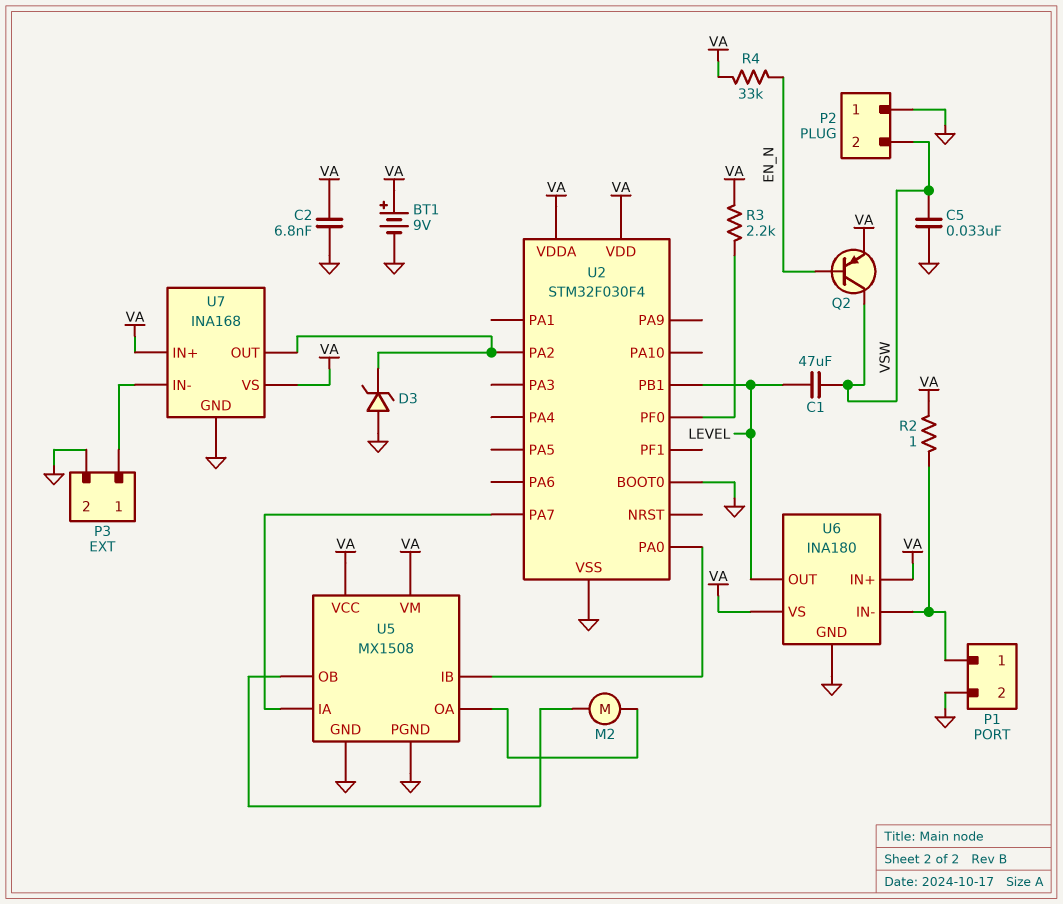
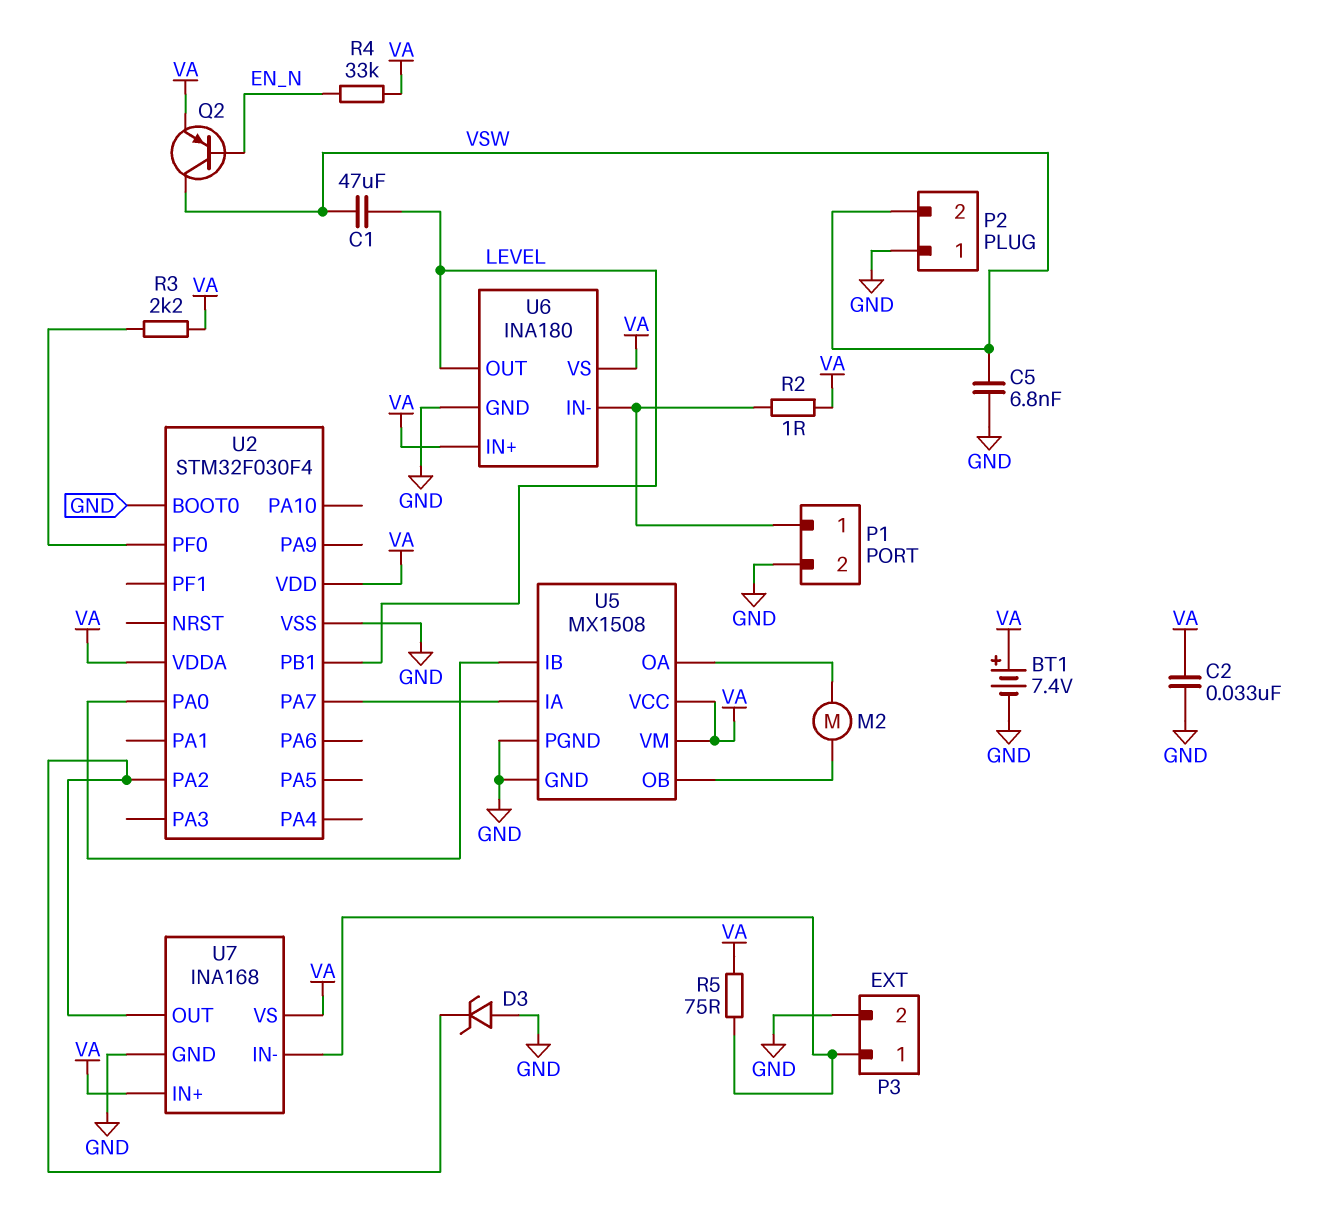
BT1: 9V (plus VA, minus GND) -> 7.4V (plus VA, minus GND)
C2: 6.8nF (GND, VA) -> 33nF (GND, VA)
C5: 33nF (GND, VSW) -> 6.8nF (GND, VSW)
R5: none -> 75 (P3/1, VA)

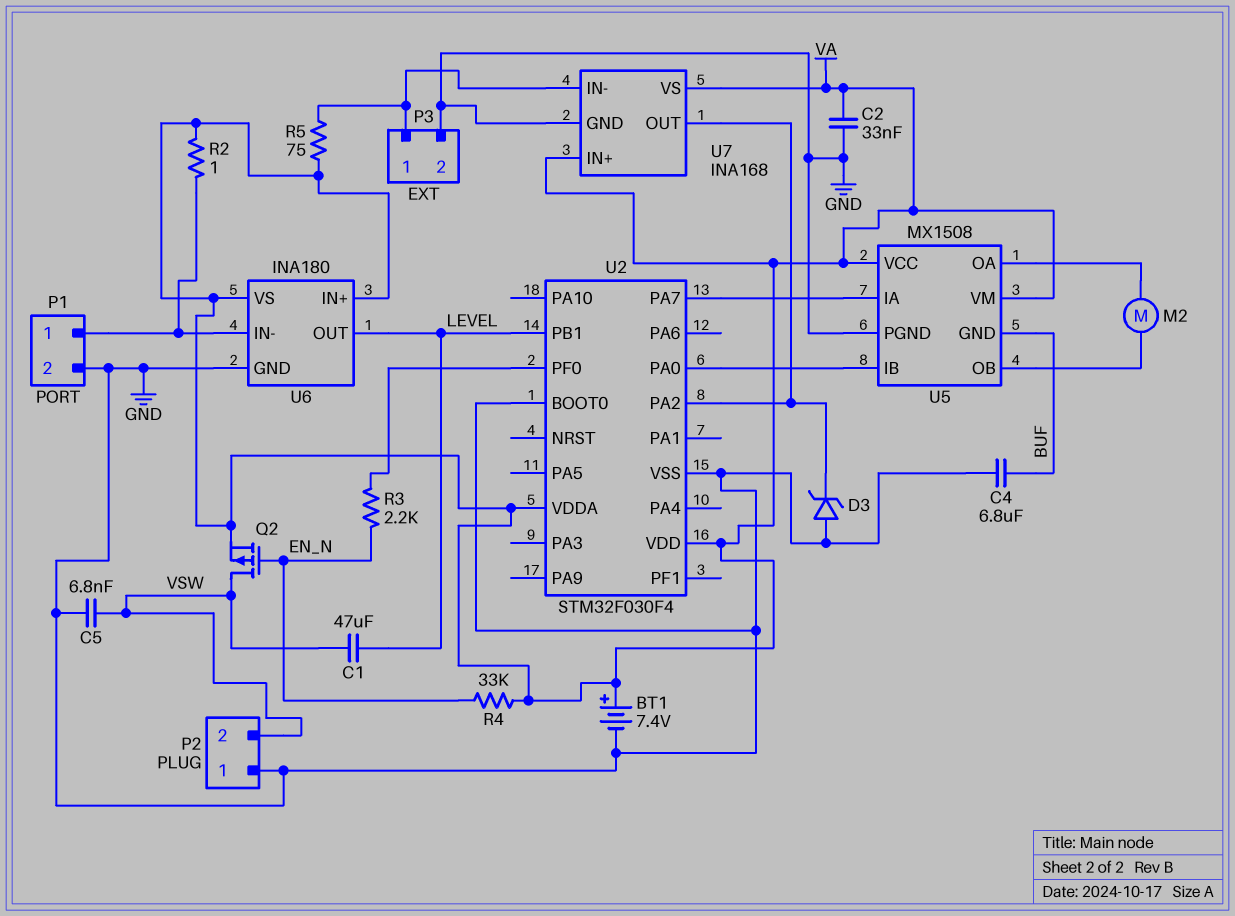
C4: none -> 6.8uF (BUF, GND)
Q2: PNP (B EN_N, C VSW, E VA) -> PMOS (G EN_N, D VSW, S VA)
R3: 2.2k (U2/PF0, VA) -> 2.2k (EN_N, U2/PF0)
U5 pin GND: GND -> BUF

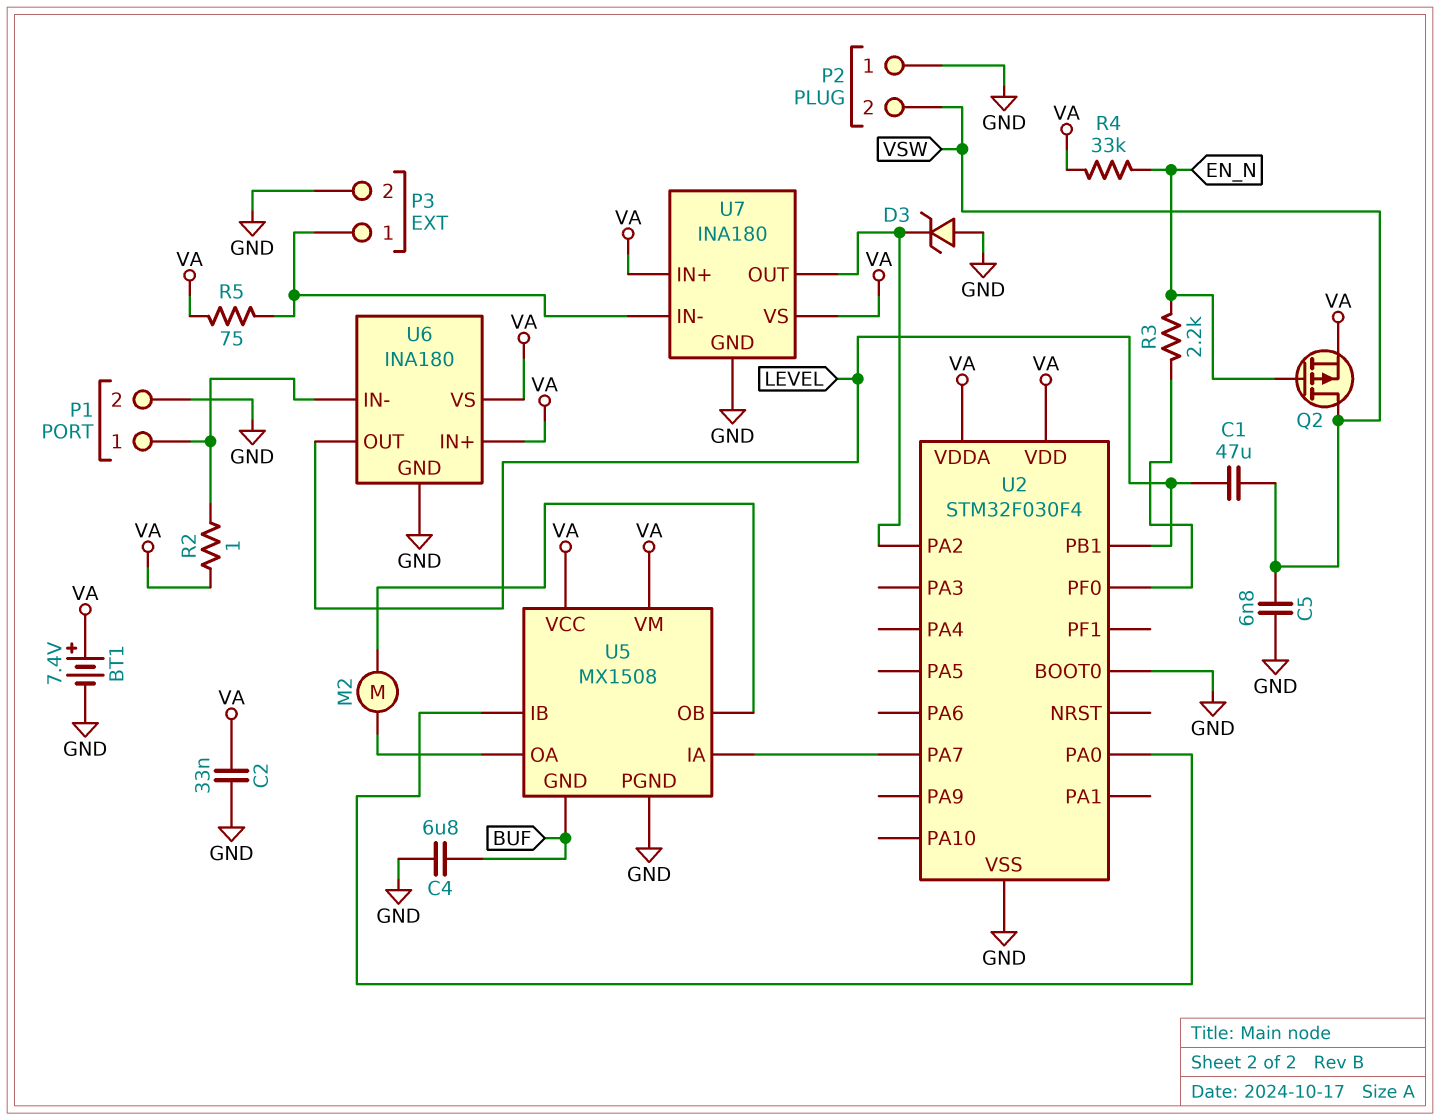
U7: INA168 -> INA180

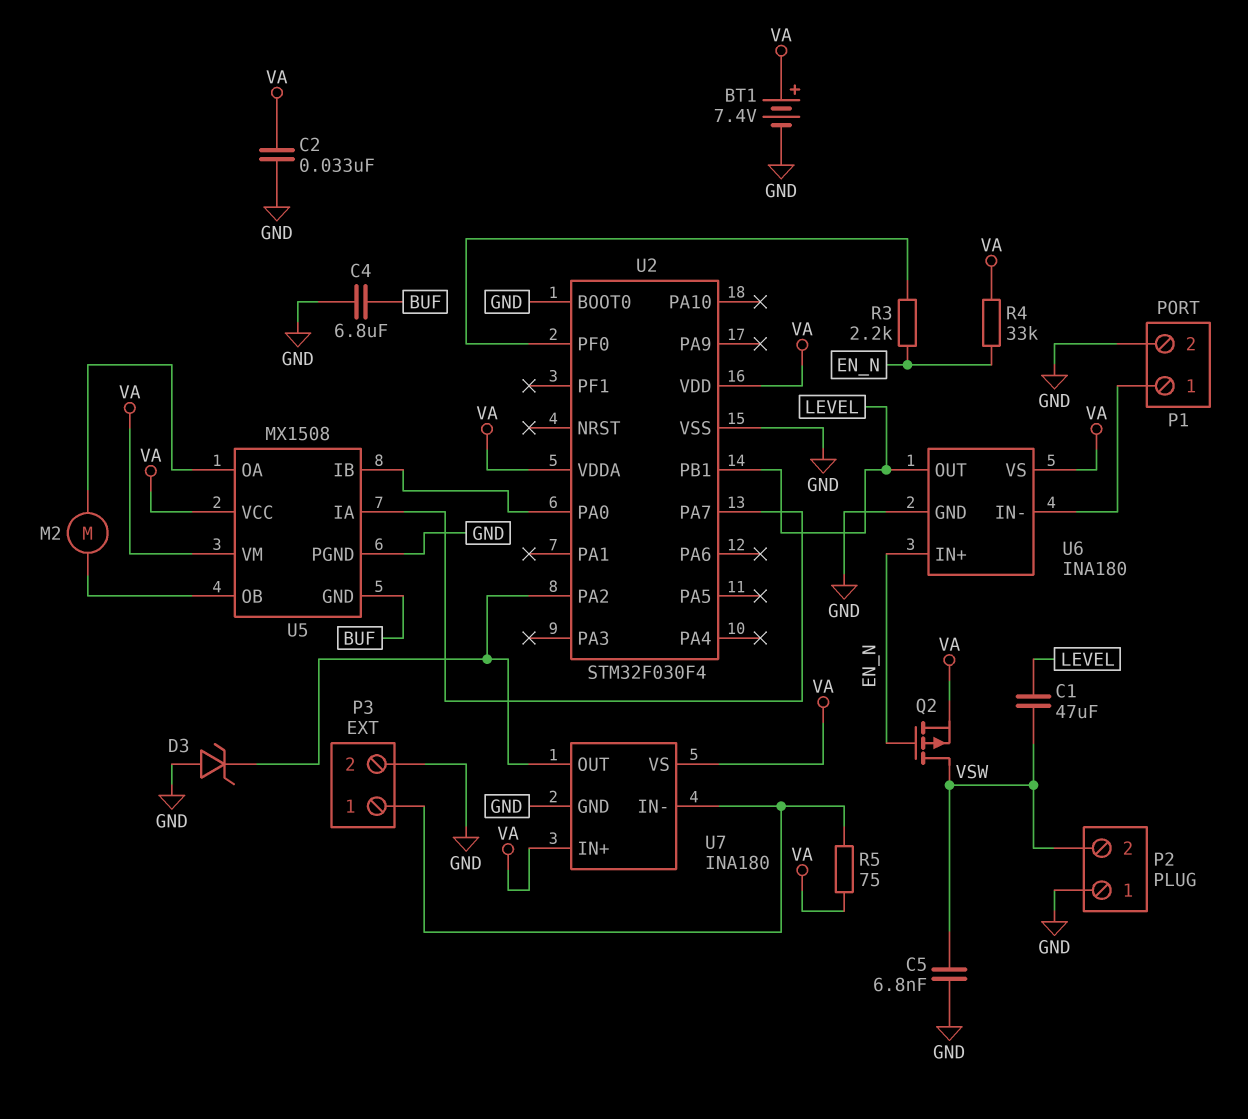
R2: 1 (P1/1, VA) -> none
U6 pin IN+: VA -> EN_N

